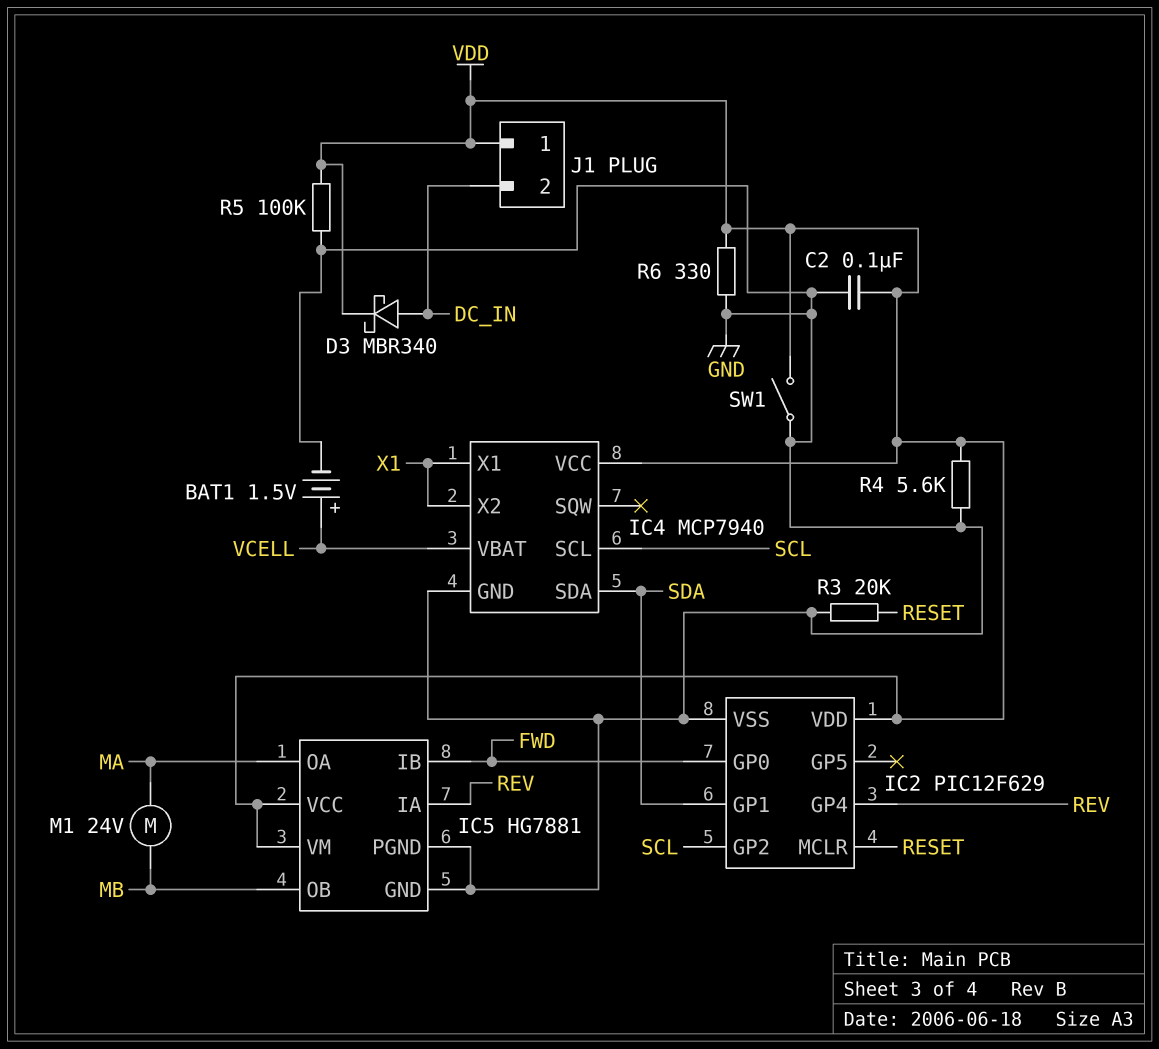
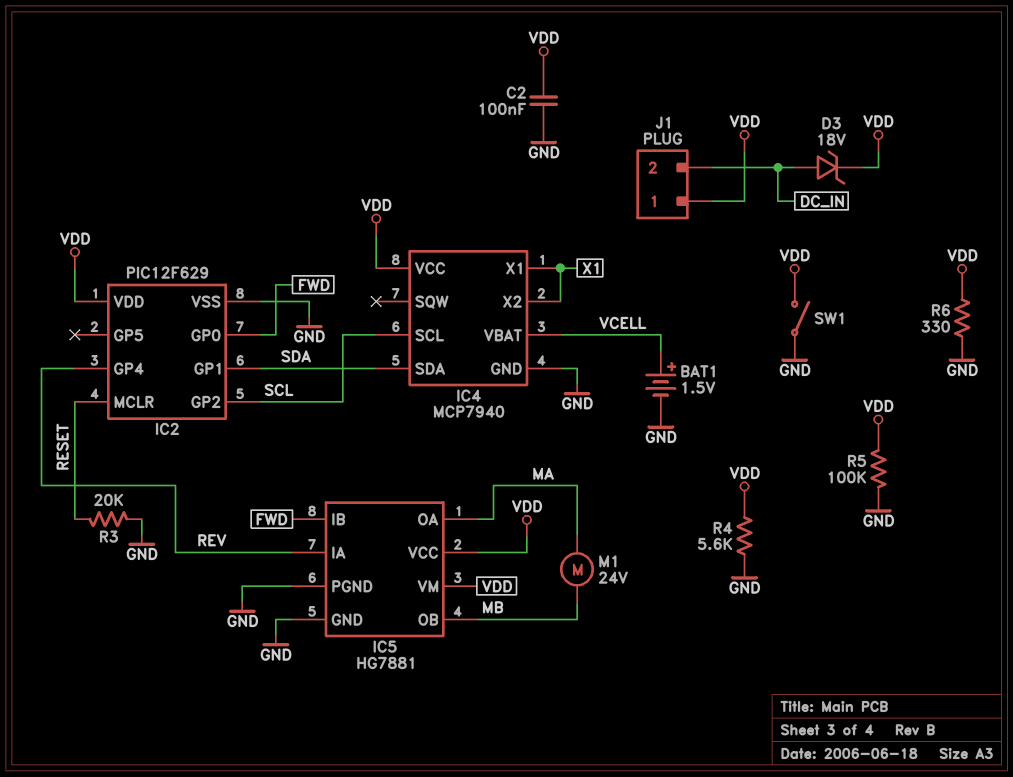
D3: schottky MBR340 (A DC_IN, K VDD) -> zener 18V (A DC_IN, K VDD)

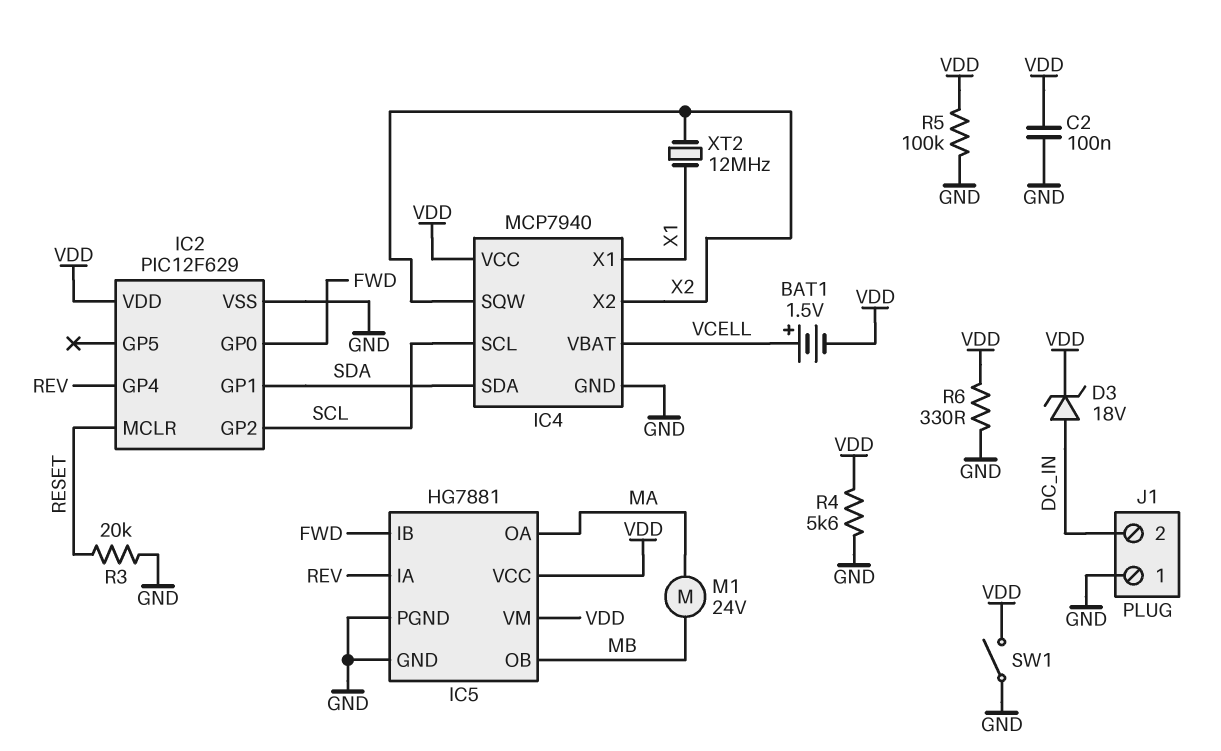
BAT1: 1.5V (plus VCELL, minus GND) -> 1.5V (plus VCELL, minus VDD)
IC4 pin SQW: none -> X2
IC4 pin X2: X1 -> X2
J1 pin 1: VDD -> GND
XT2: none -> 12MHz (X1, X2)

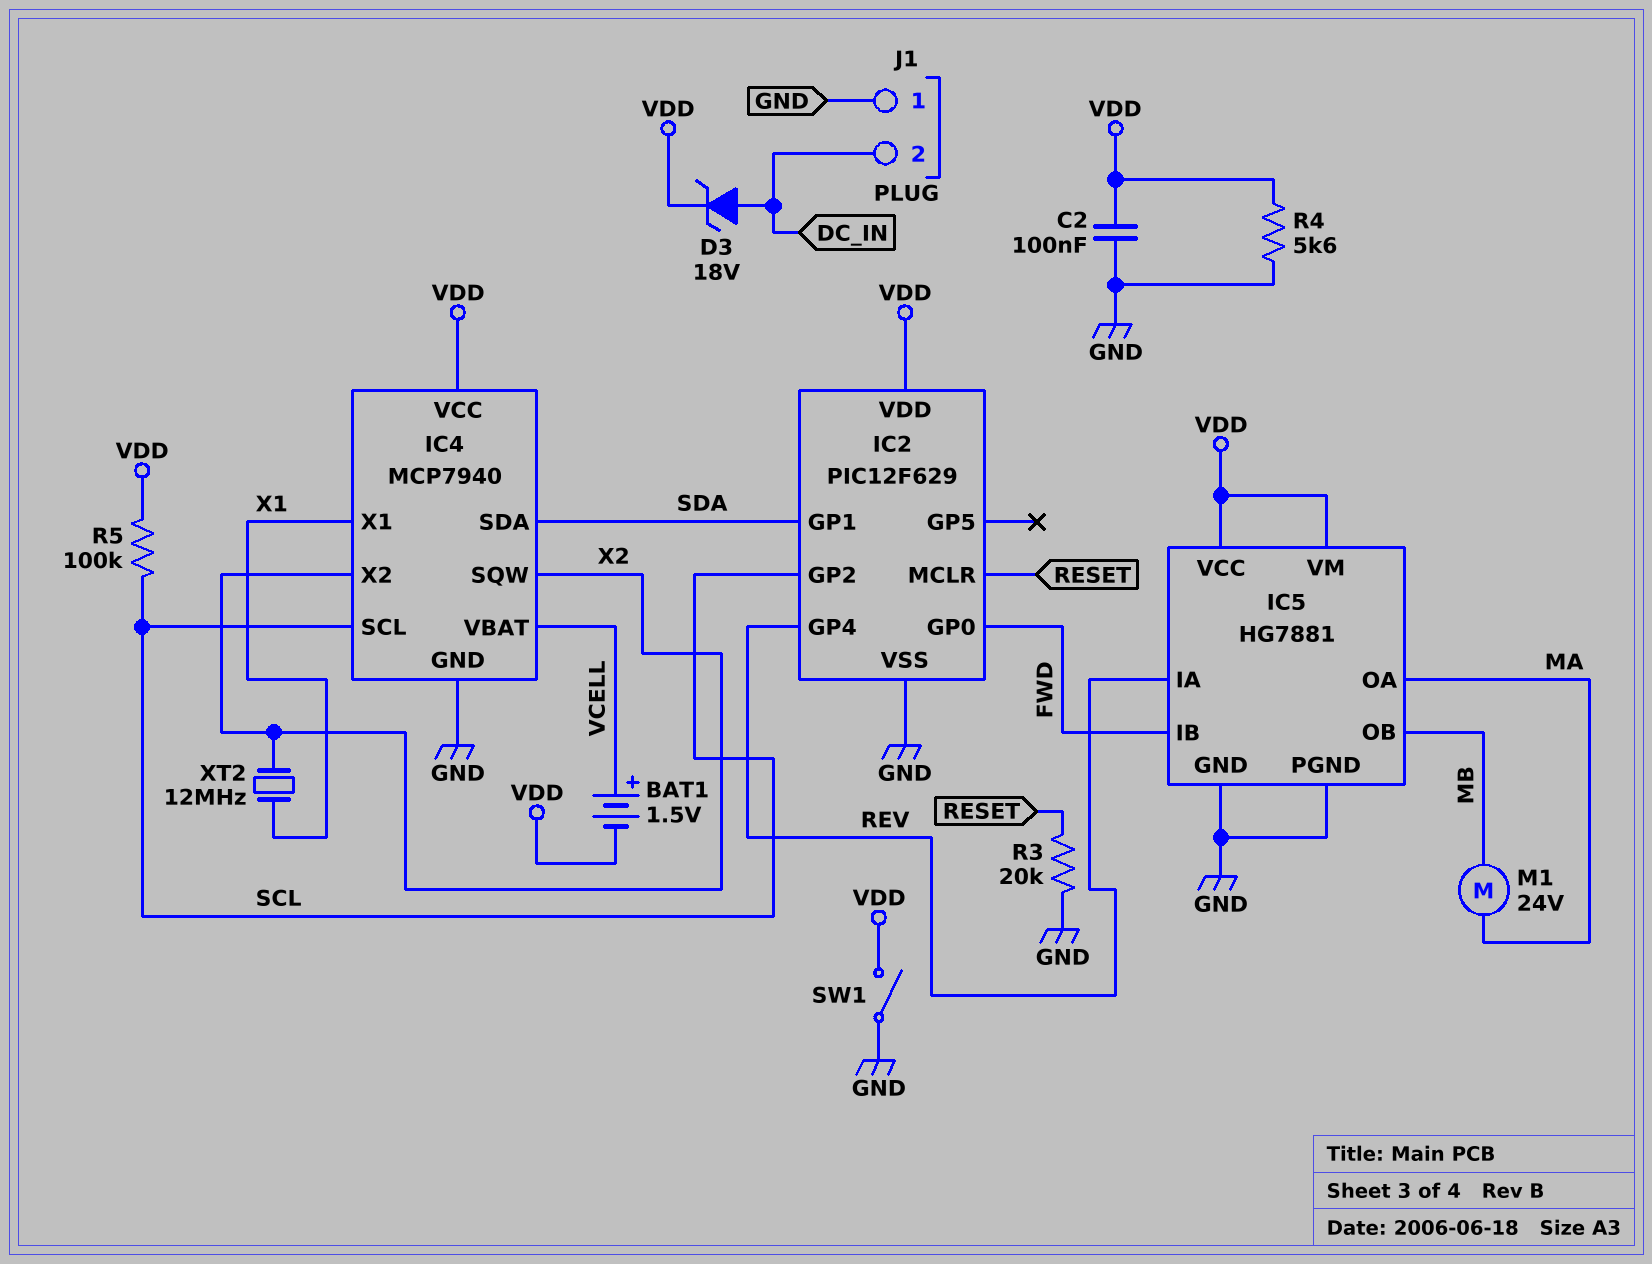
R5: 100k (GND, VDD) -> 100k (SCL, VDD)
R6: 330 (GND, VDD) -> none

